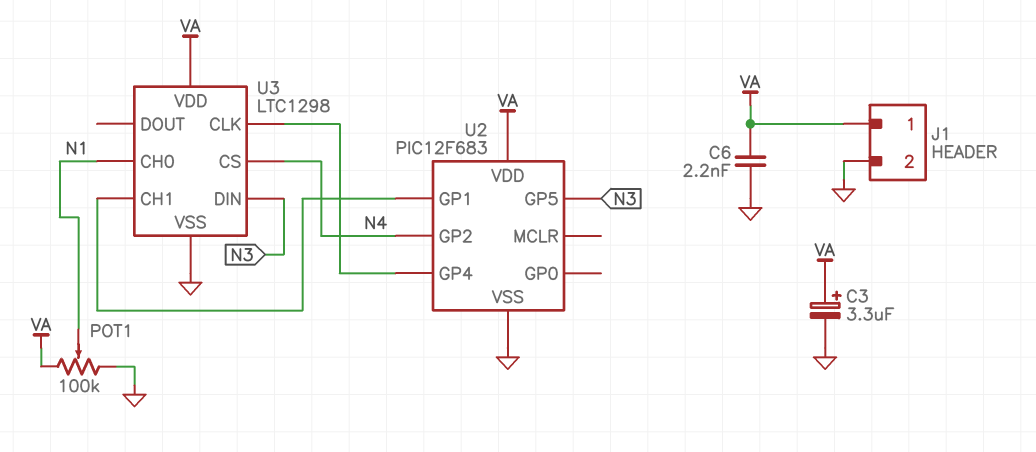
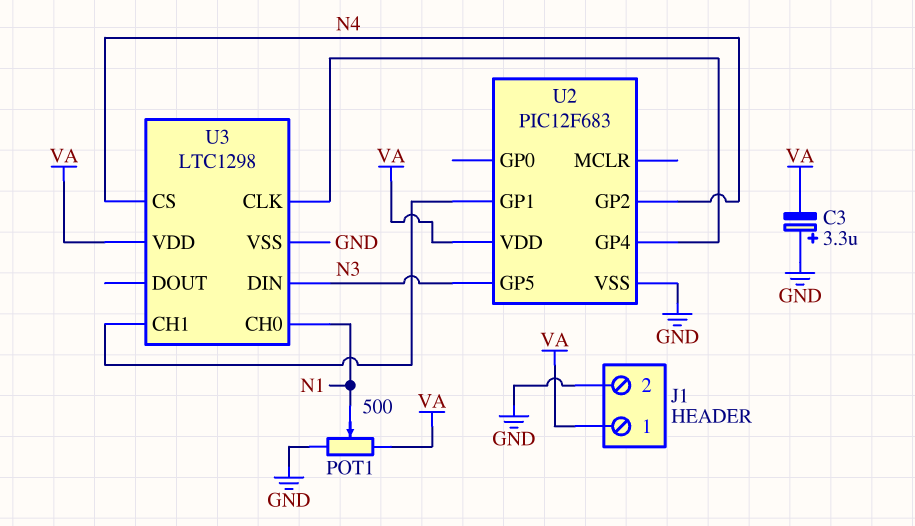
C3: 3.3uF (plus VA, minus GND) -> 3.3uF (plus GND, minus VA)
C6: 2.2nF (GND, VA) -> none
POT1: 100k (GND, VA, wiper N1) -> 500 (GND, VA, wiper N1)

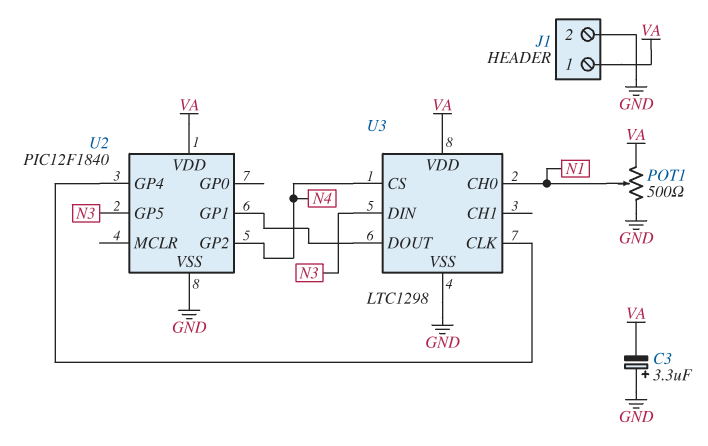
U2: PIC12F683 -> PIC12F1840
U3 pin CH1: U2/GP1 -> none
U3 pin DOUT: none -> U2/GP1

